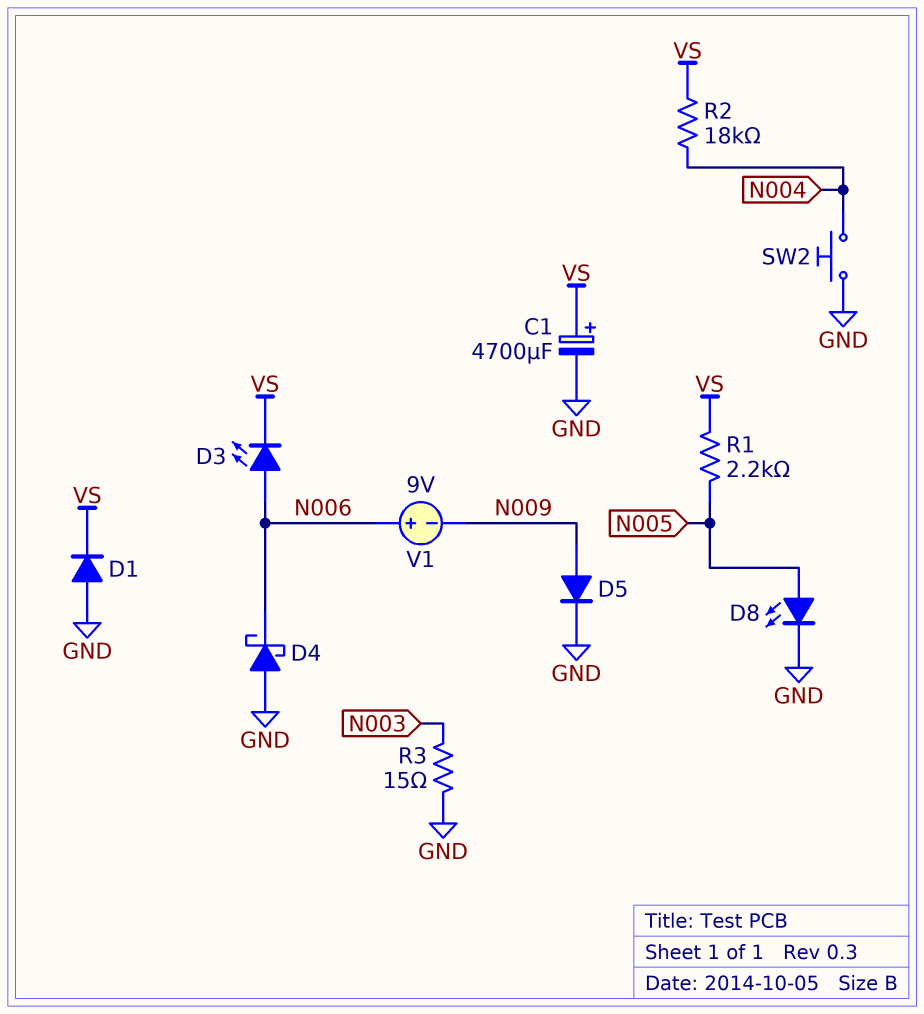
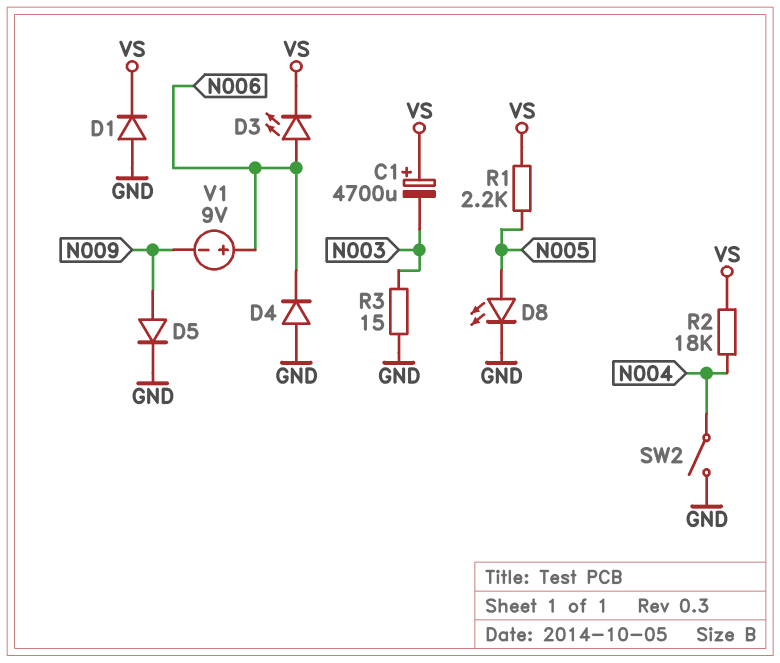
C1: 4700uF (plus VS, minus GND) -> 4700uF (plus VS, minus N003)
D4: schottky (A GND, K N006) -> diode (A GND, K N006)
SW2: button (GND, N004) -> switch (GND, N004)

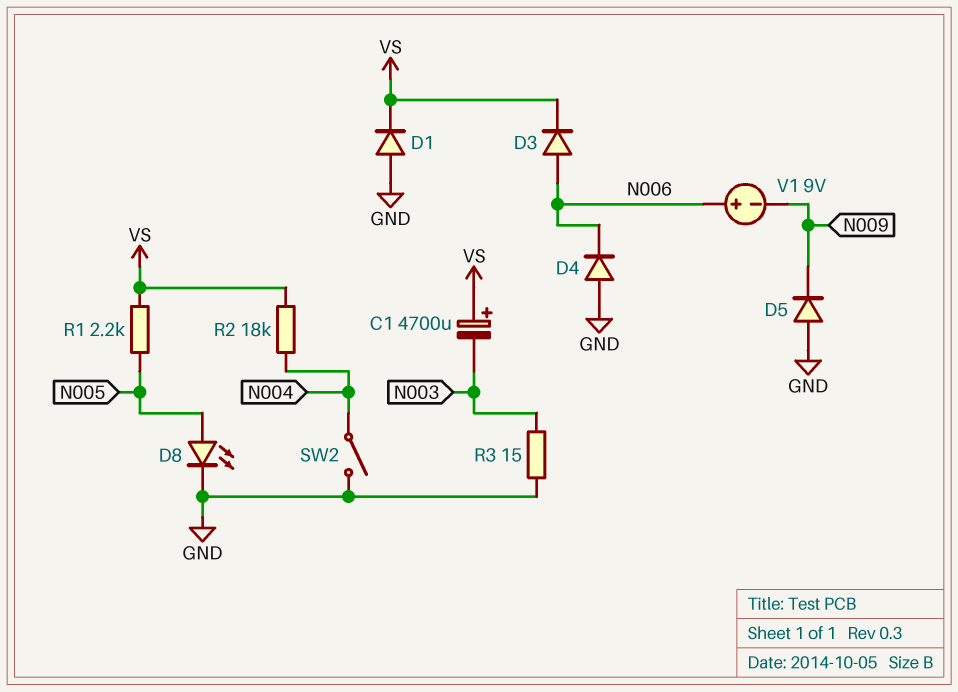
D3: LED (A N006, K VS) -> diode (A N006, K VS)
D5: diode (A N009, K GND) -> diode (A GND, K N009)

